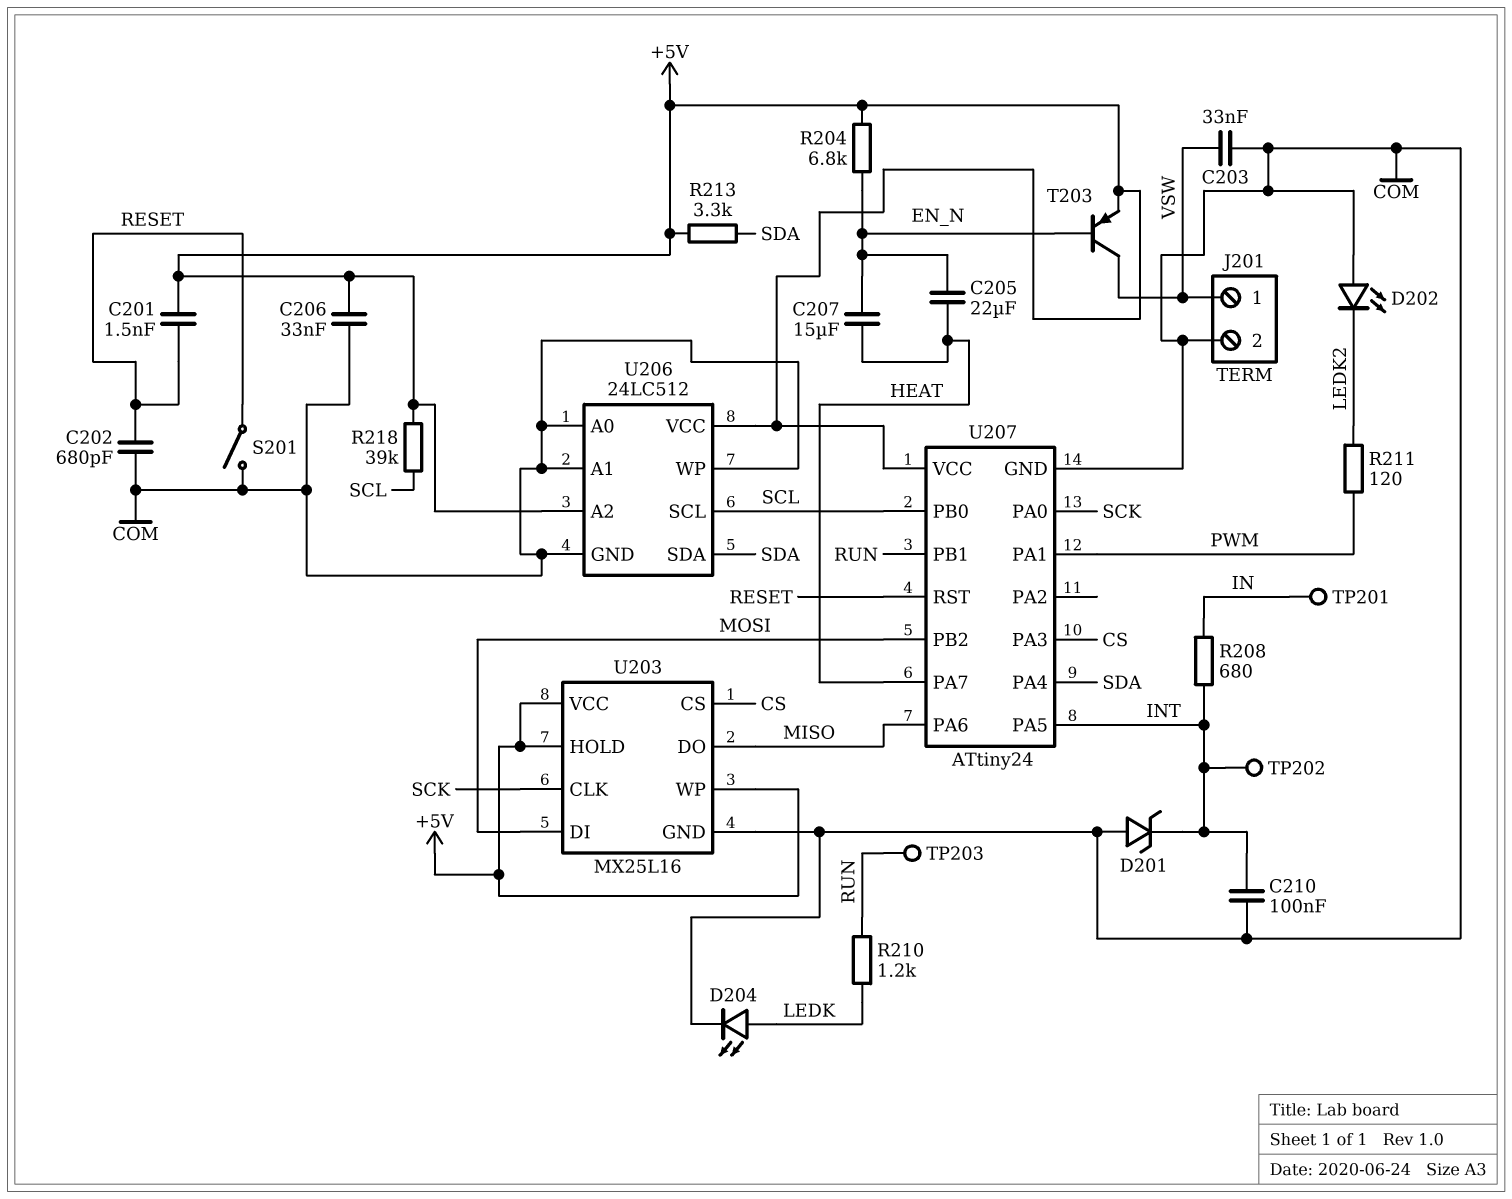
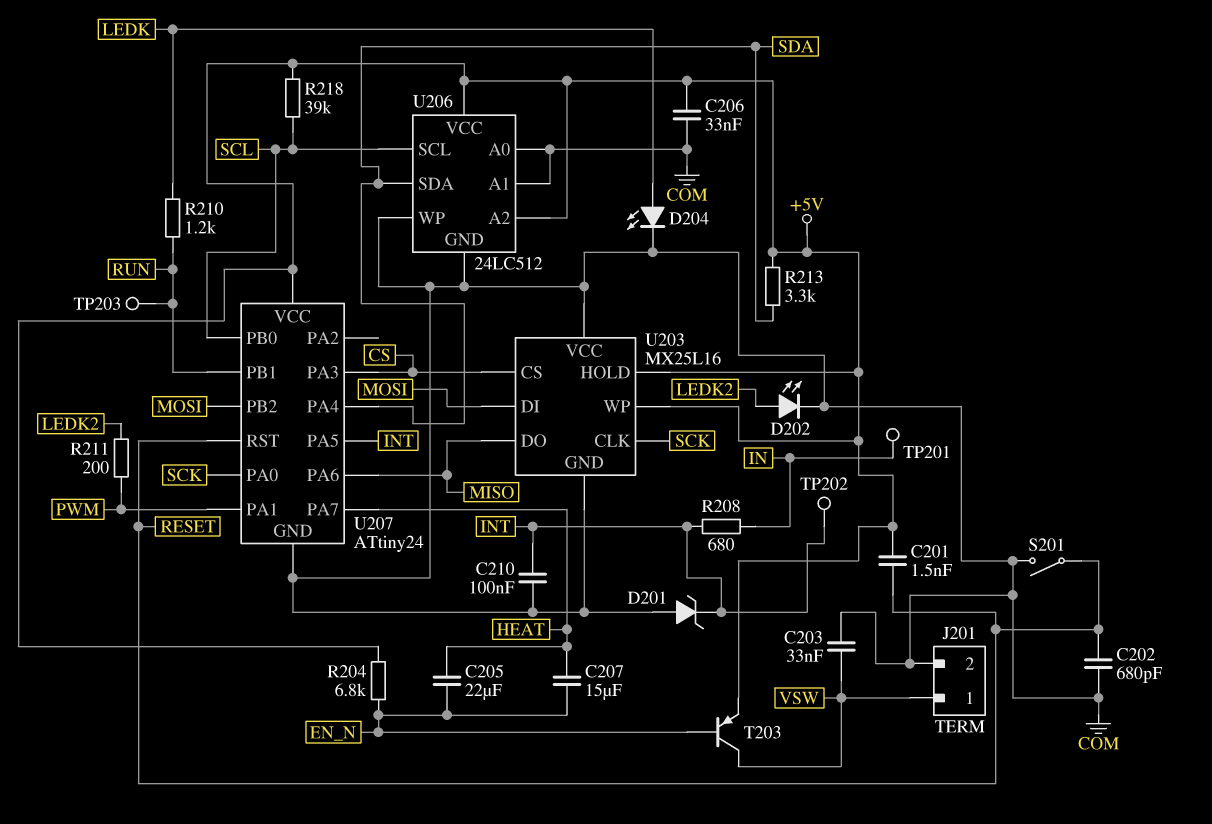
D202: LED (A COM, K LEDK2) -> LED (A LEDK2, K COM)
R211: 120 (LEDK2, PWM) -> 200 (LEDK2, PWM)
U203 pin VCC: +5V -> COM

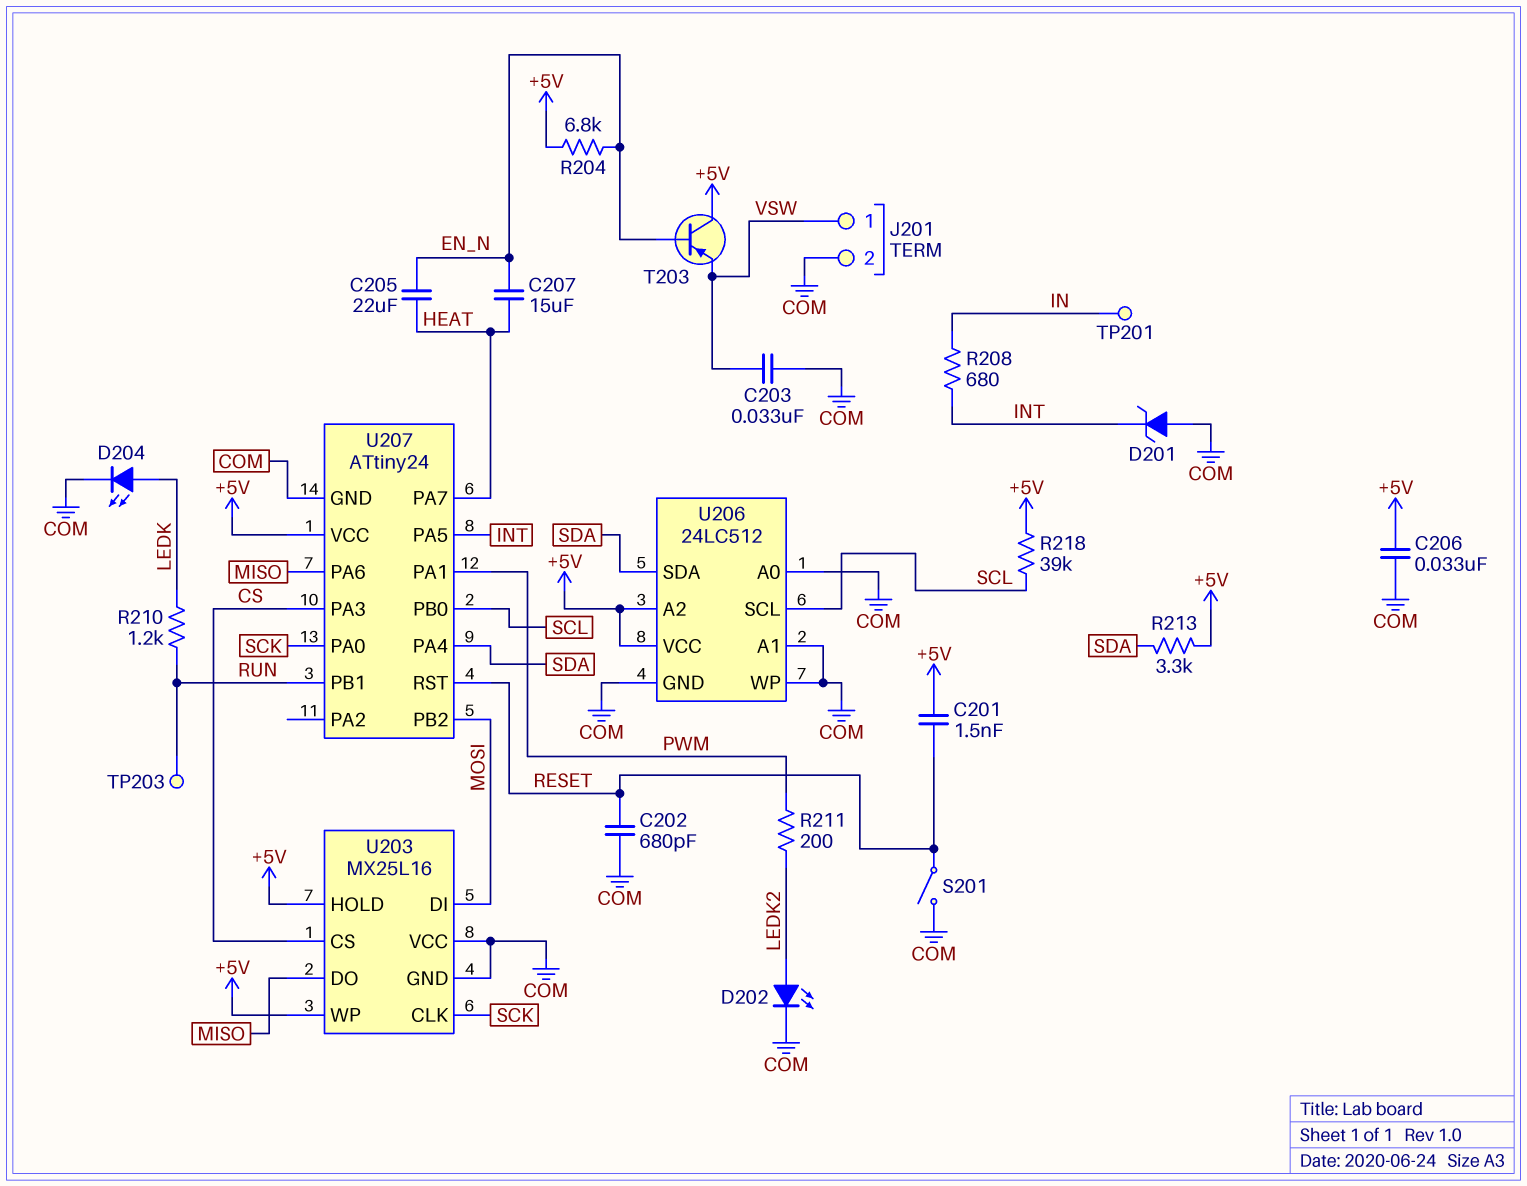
C210: 100nF (COM, INT) -> none
T203: PNP (B EN_N, C VSW, E +5V) -> PNP (B EN_N, C +5V, E VSW)
TP202: test point (INT) -> none

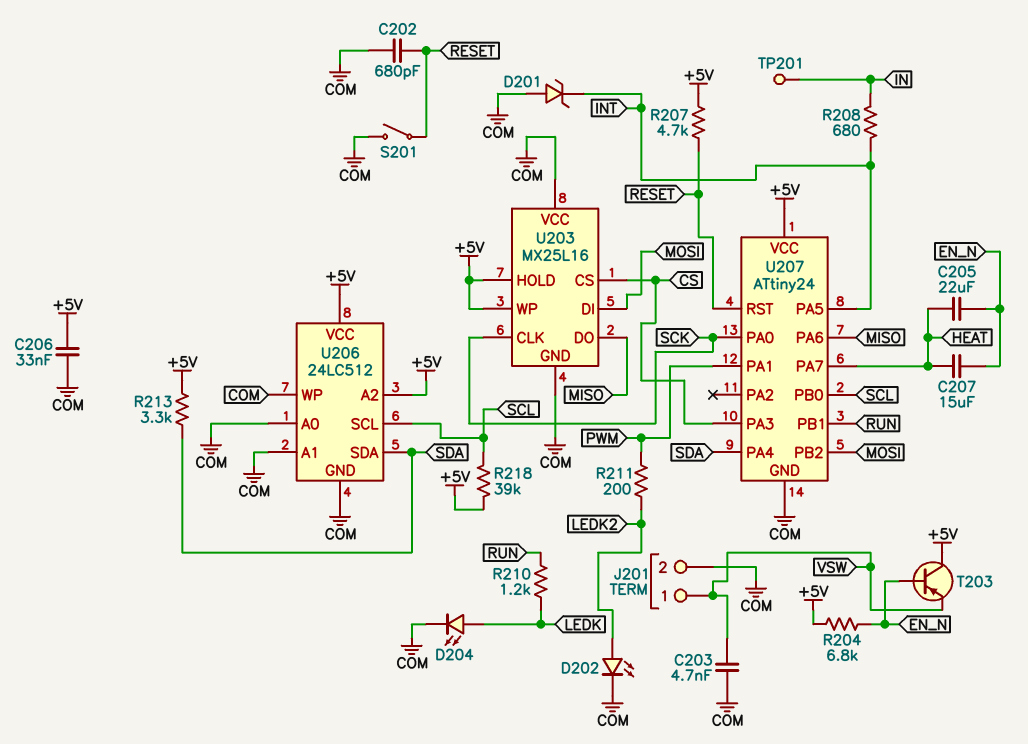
C201: 1.5nF (+5V, RESET) -> none
C203: 33nF (COM, VSW) -> 4.7nF (COM, VSW)
R207: none -> 4.7k (+5V, RESET)
TP203: test point (RUN) -> none

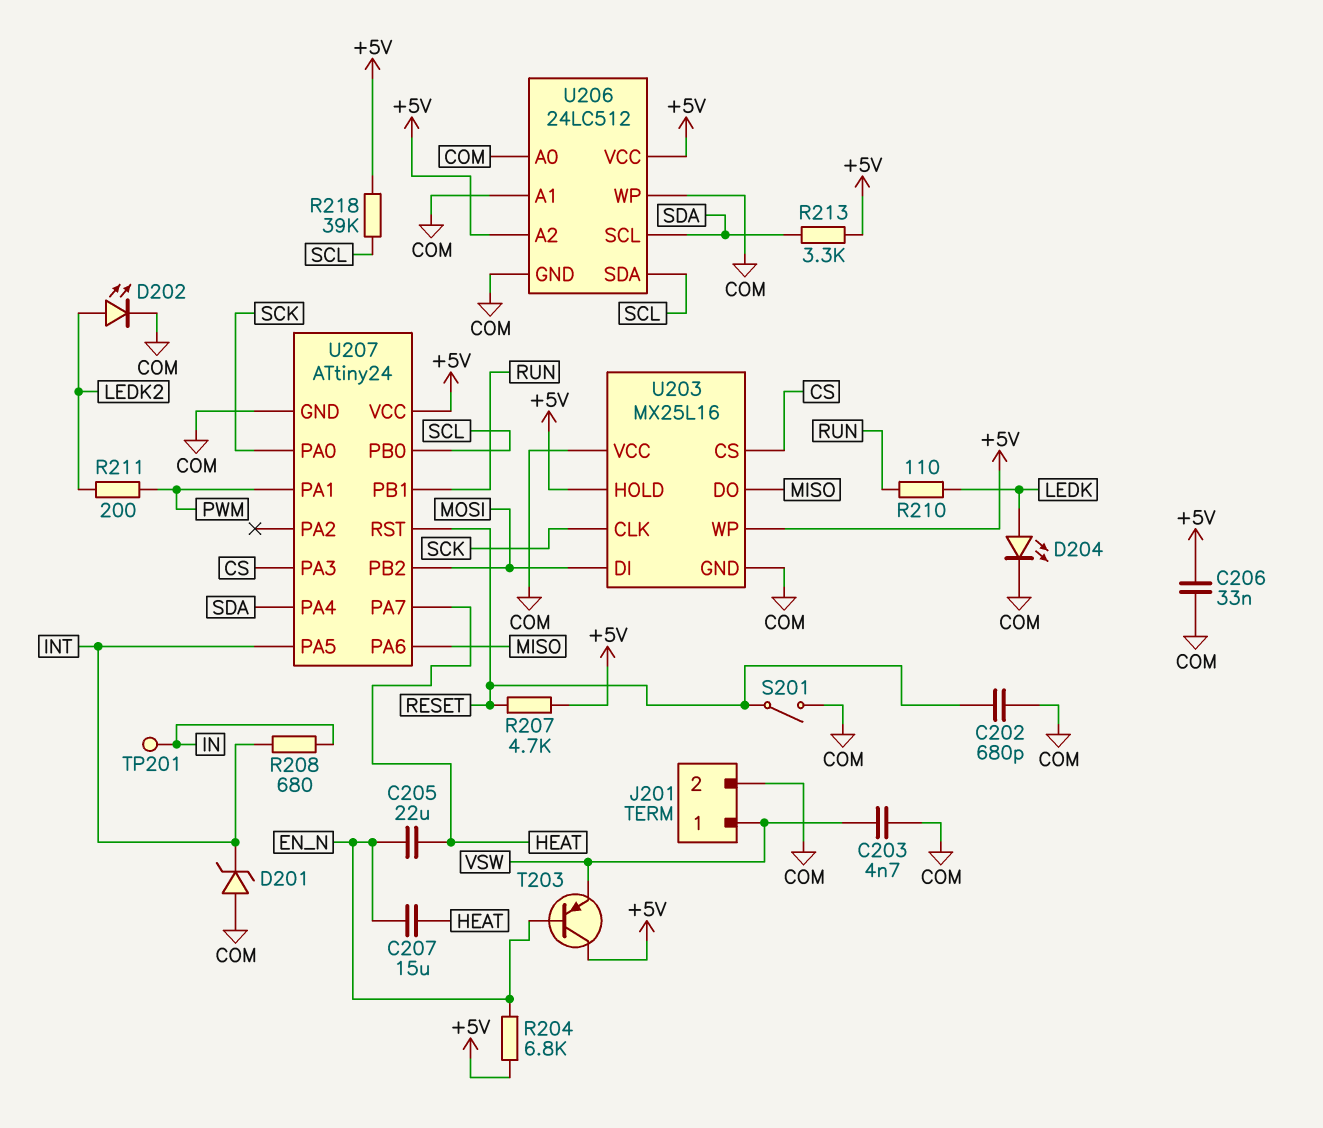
R210: 1.2k (LEDK, RUN) -> 110 (LEDK, RUN)
U206 pin SCL: SCL -> SDA
U206 pin SDA: SDA -> SCL

